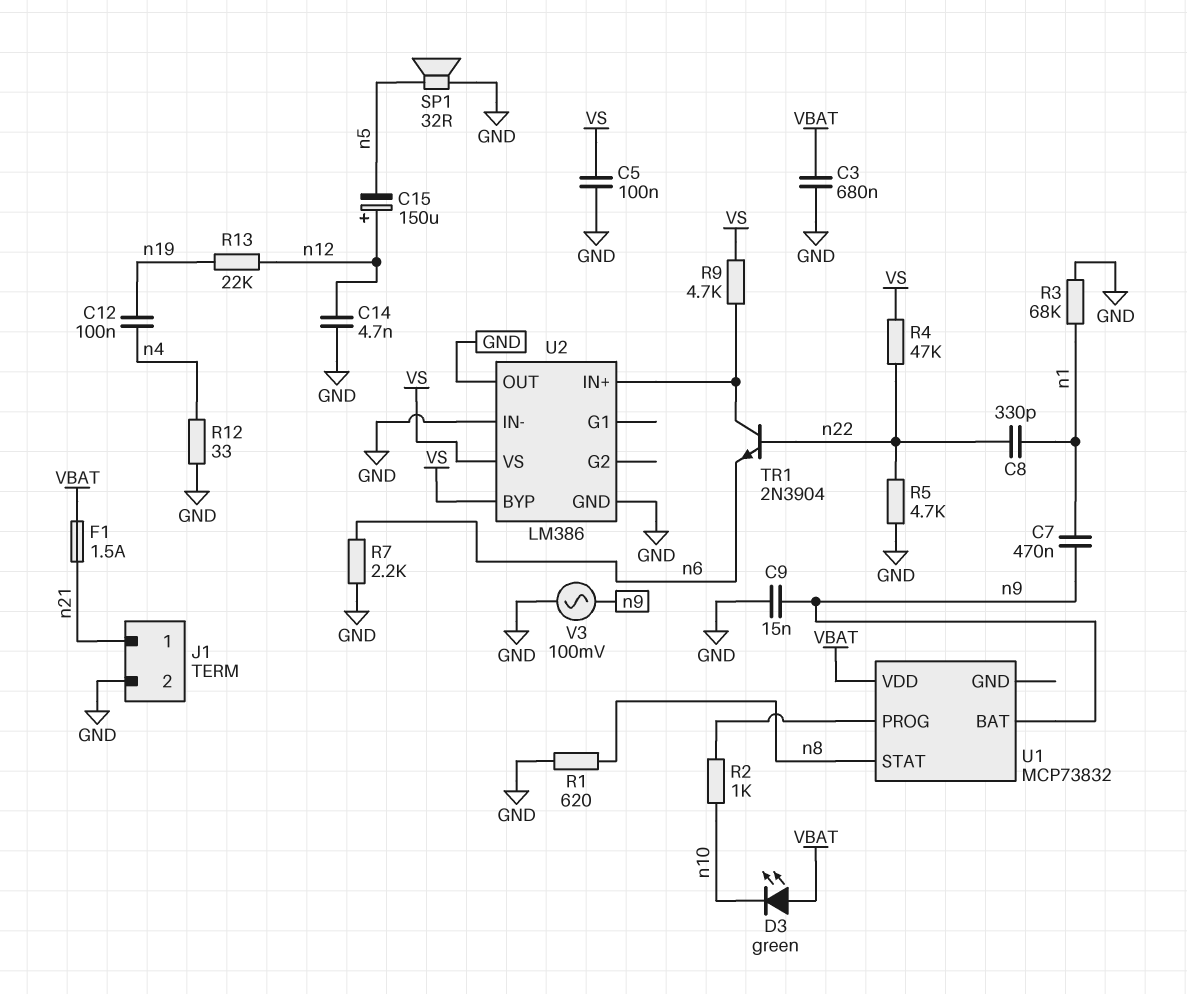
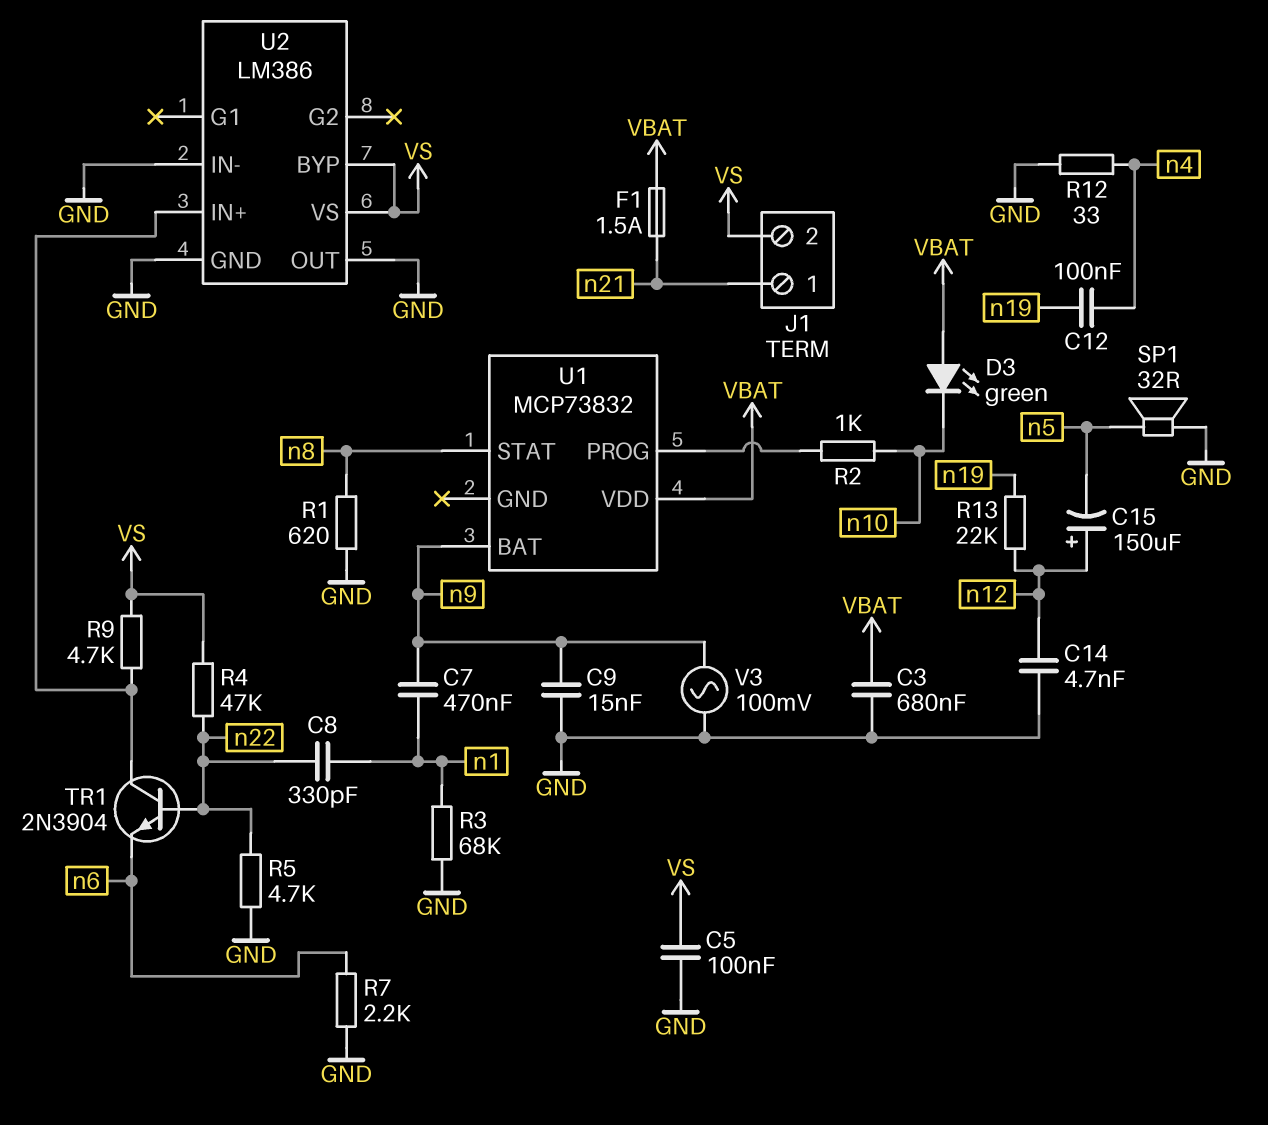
J1 pin 2: GND -> VS

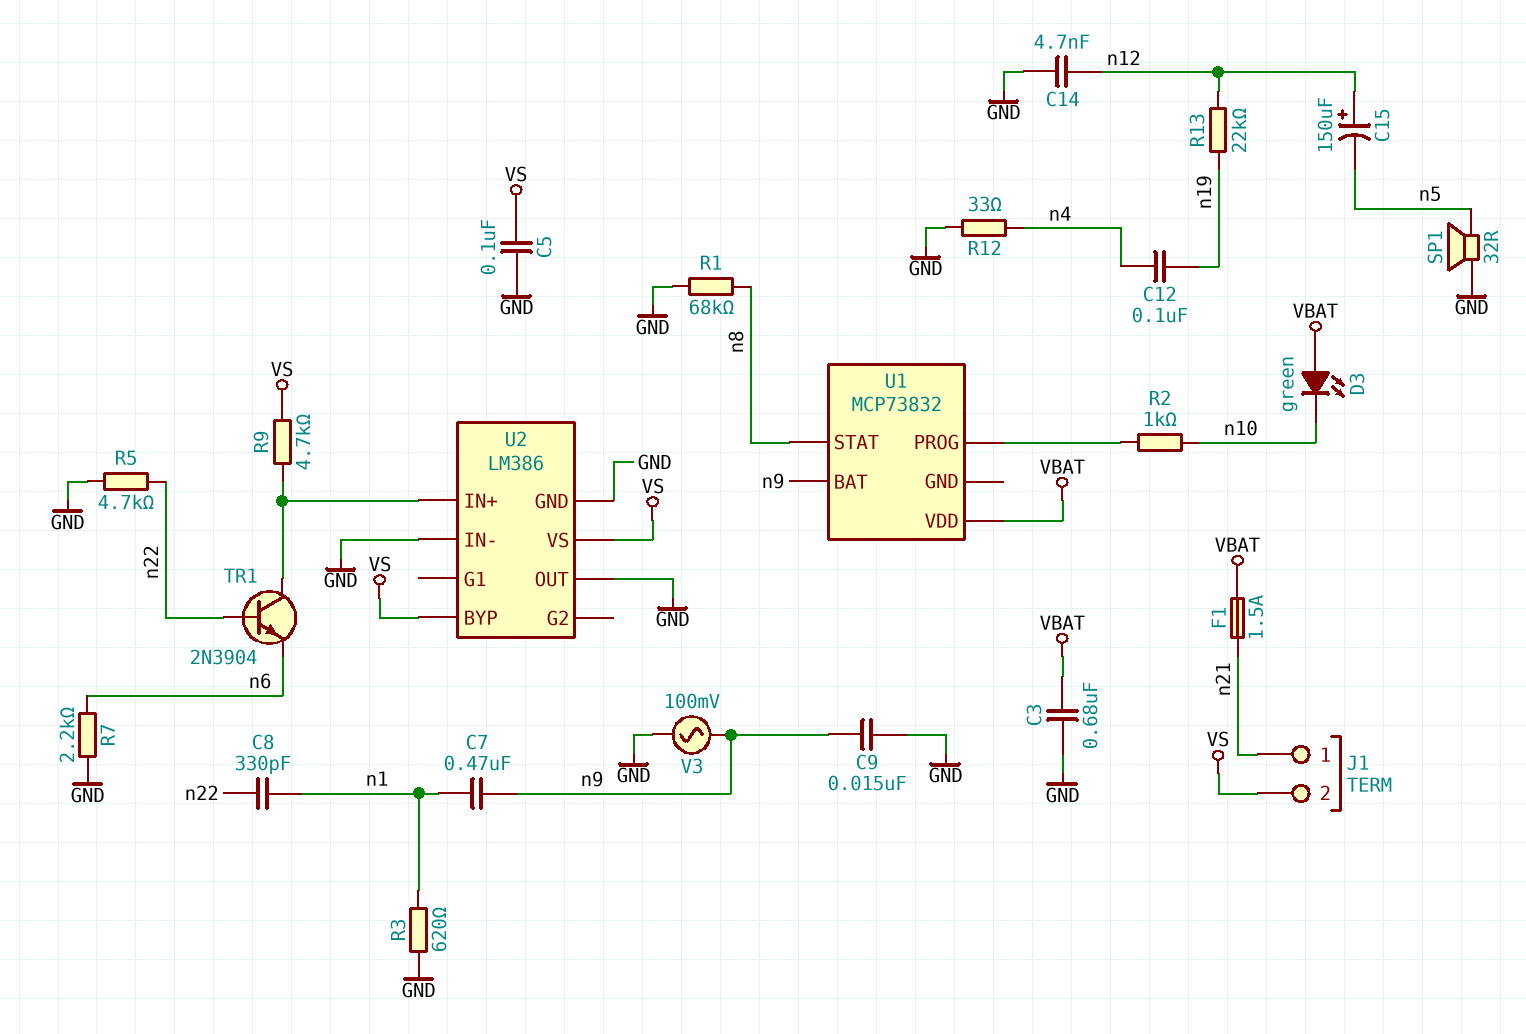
R1: 620 (GND, n8) -> 68k (GND, n8)
R3: 68k (GND, n1) -> 620 (GND, n1)
R4: 47k (VS, n22) -> none

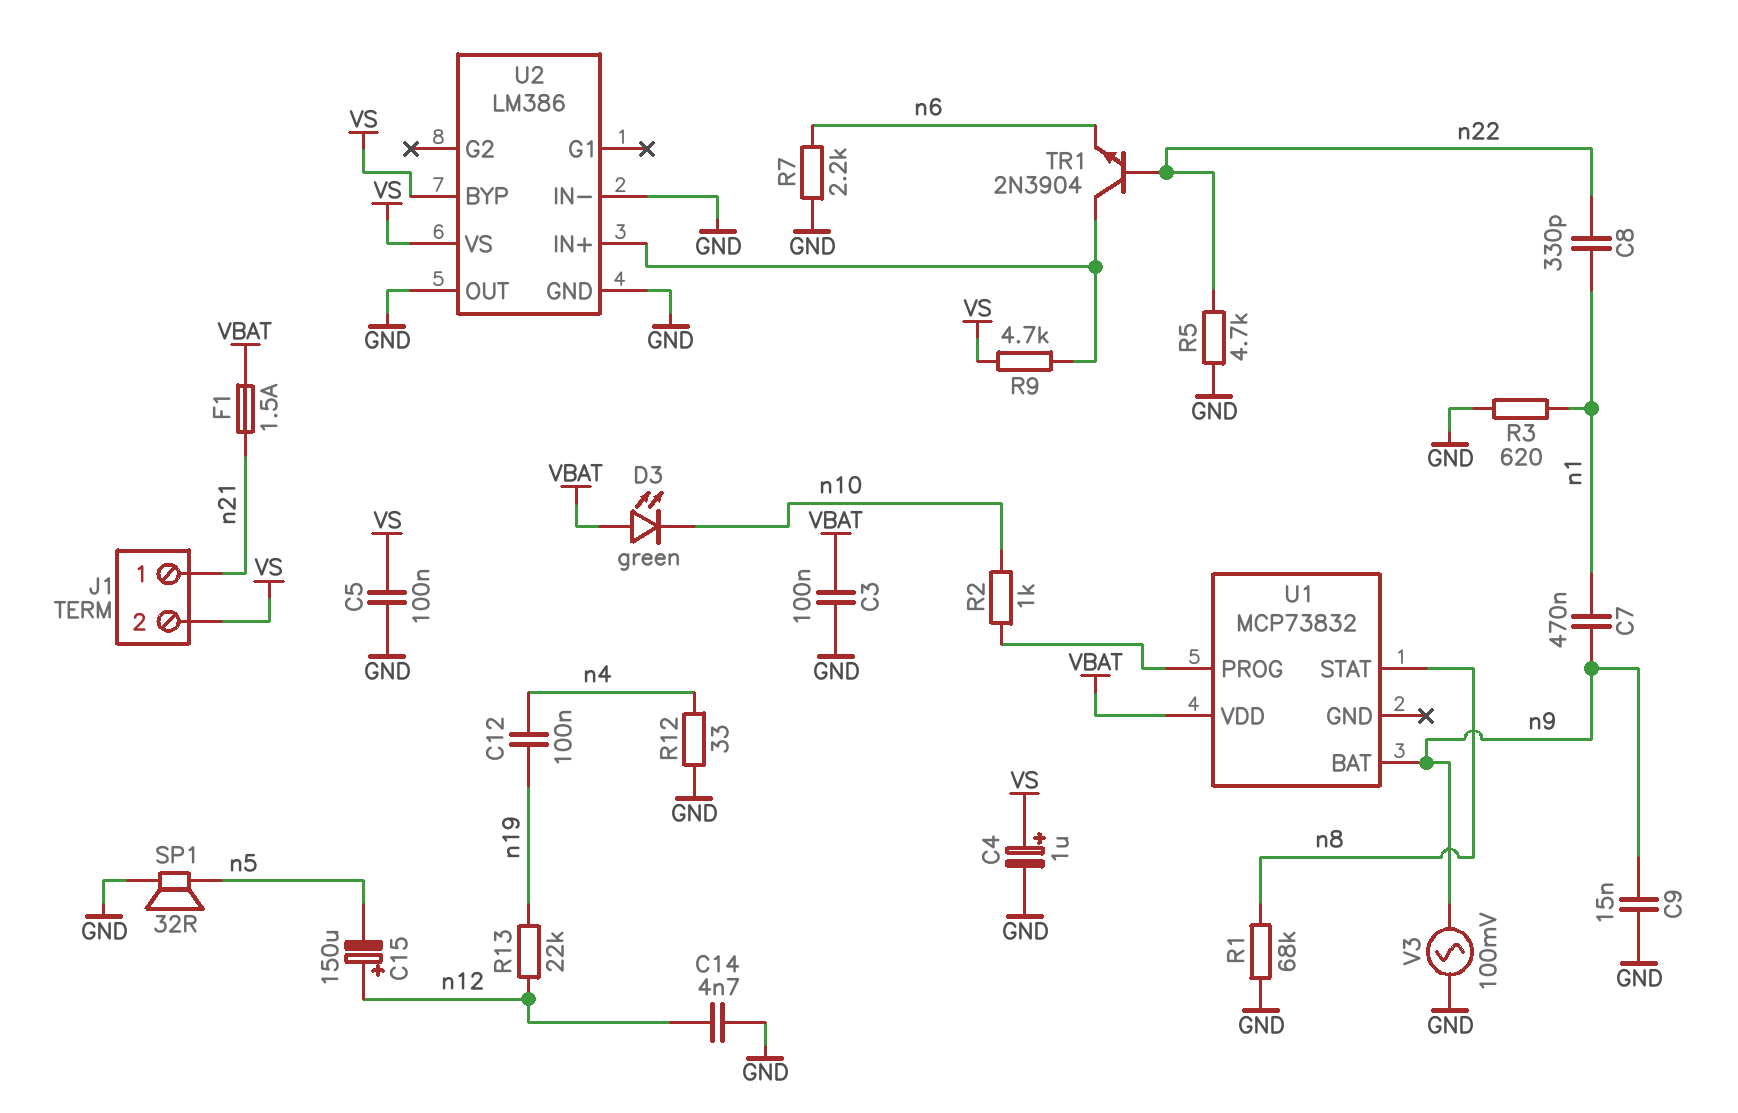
C3: 680nF (GND, VBAT) -> 100nF (GND, VBAT)
C4: none -> 1uF (plus VS, minus GND)

